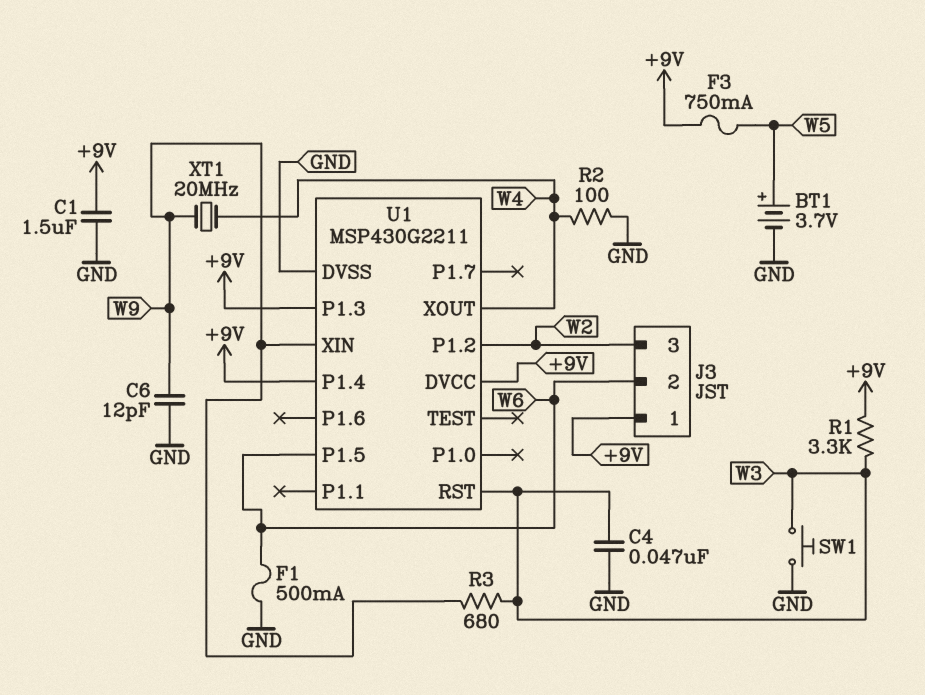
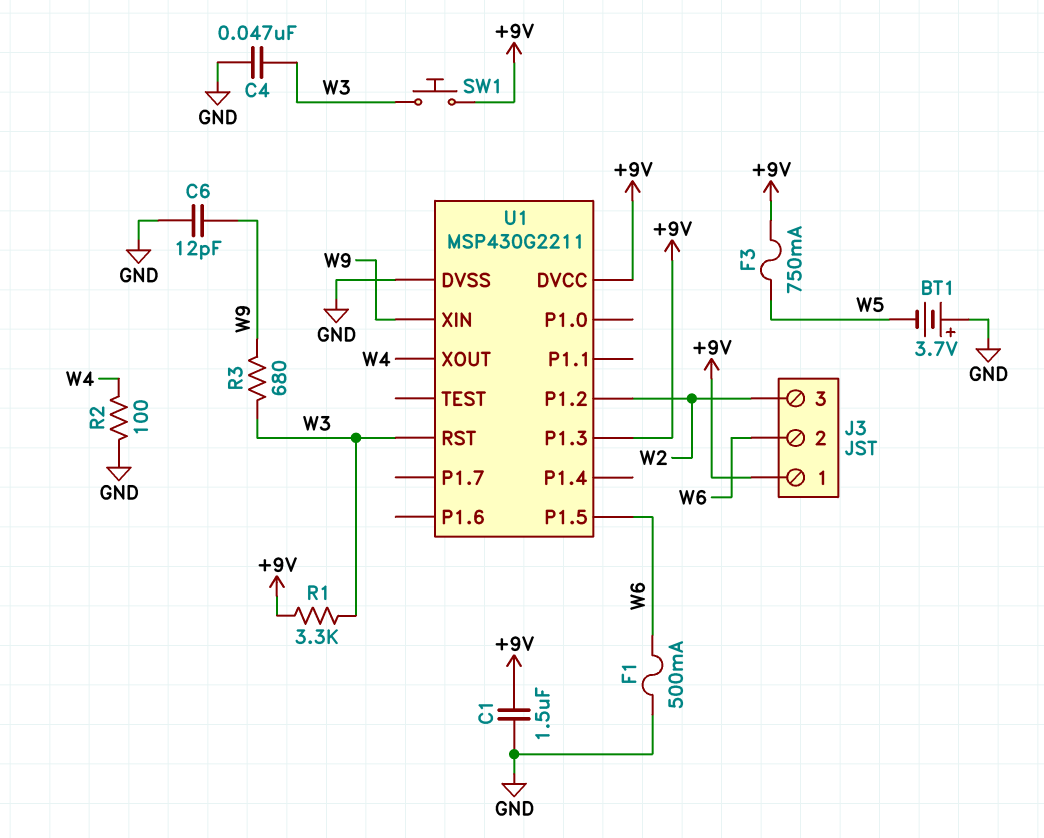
BT1: 3.7V (plus W5, minus GND) -> 3.7V (plus GND, minus W5)
SW1: button (GND, W3) -> button (+9V, W3)
U1 pin P1.4: +9V -> none
XT1: 20MHz (W4, W9) -> none

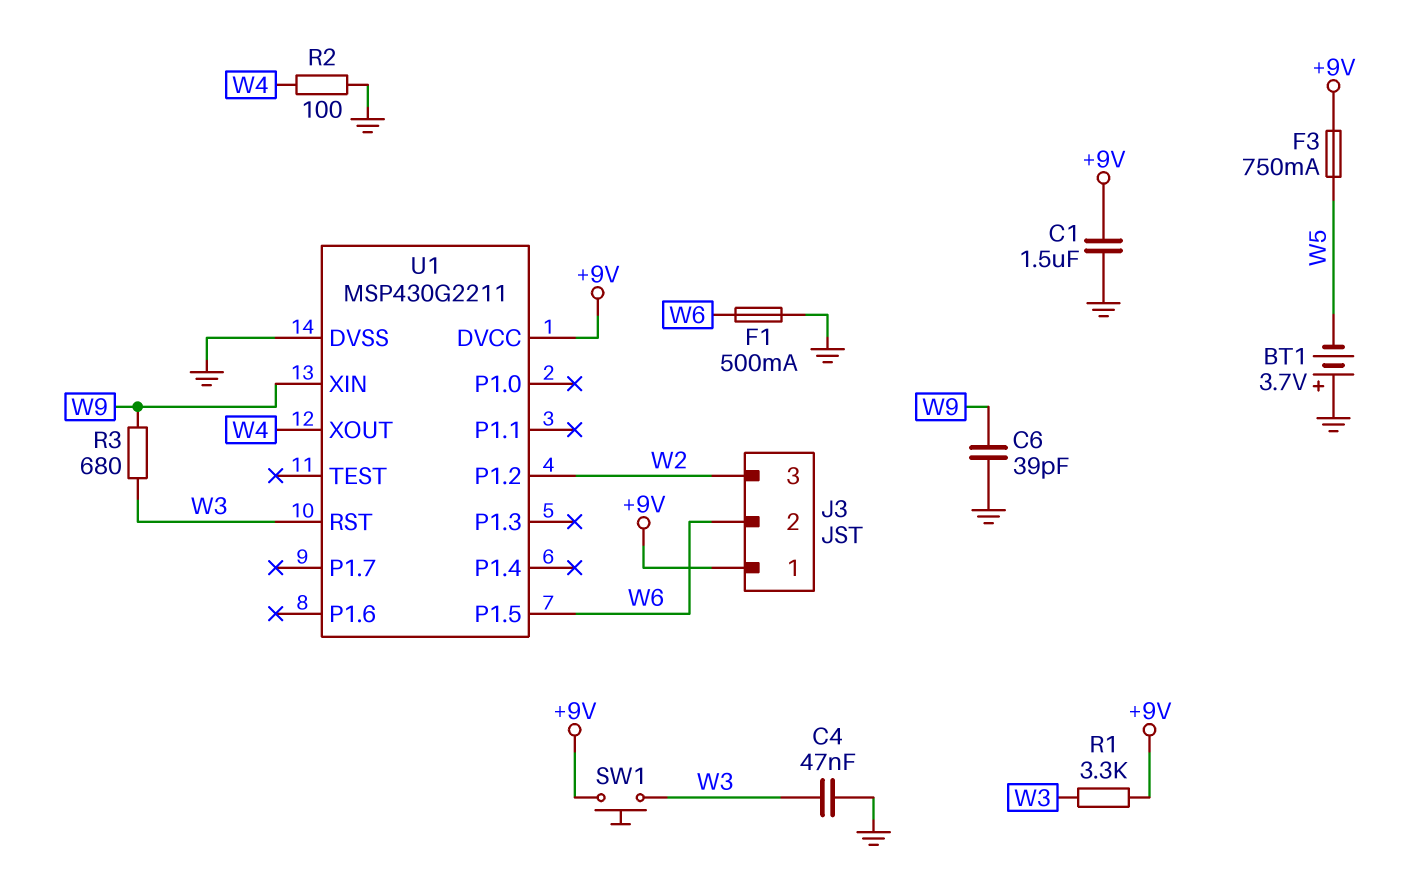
C6: 12pF (GND, W9) -> 39pF (GND, W9)
U1 pin P1.3: +9V -> none

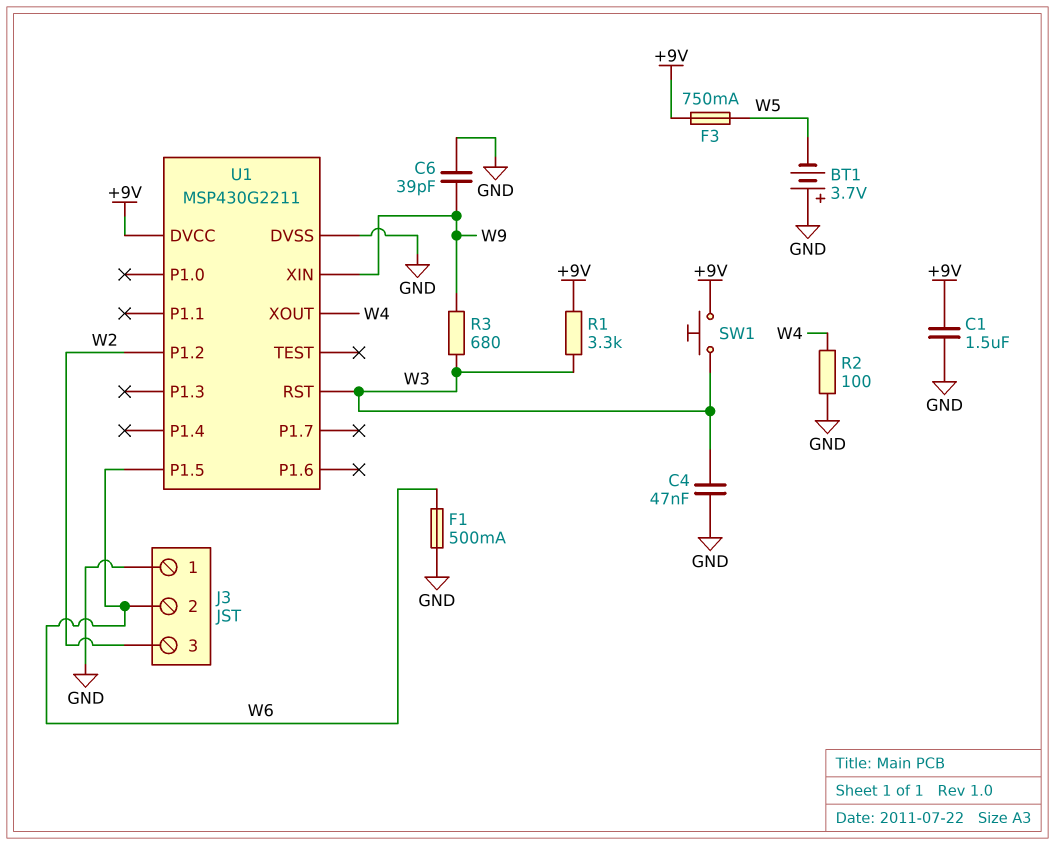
J3 pin 1: +9V -> GND

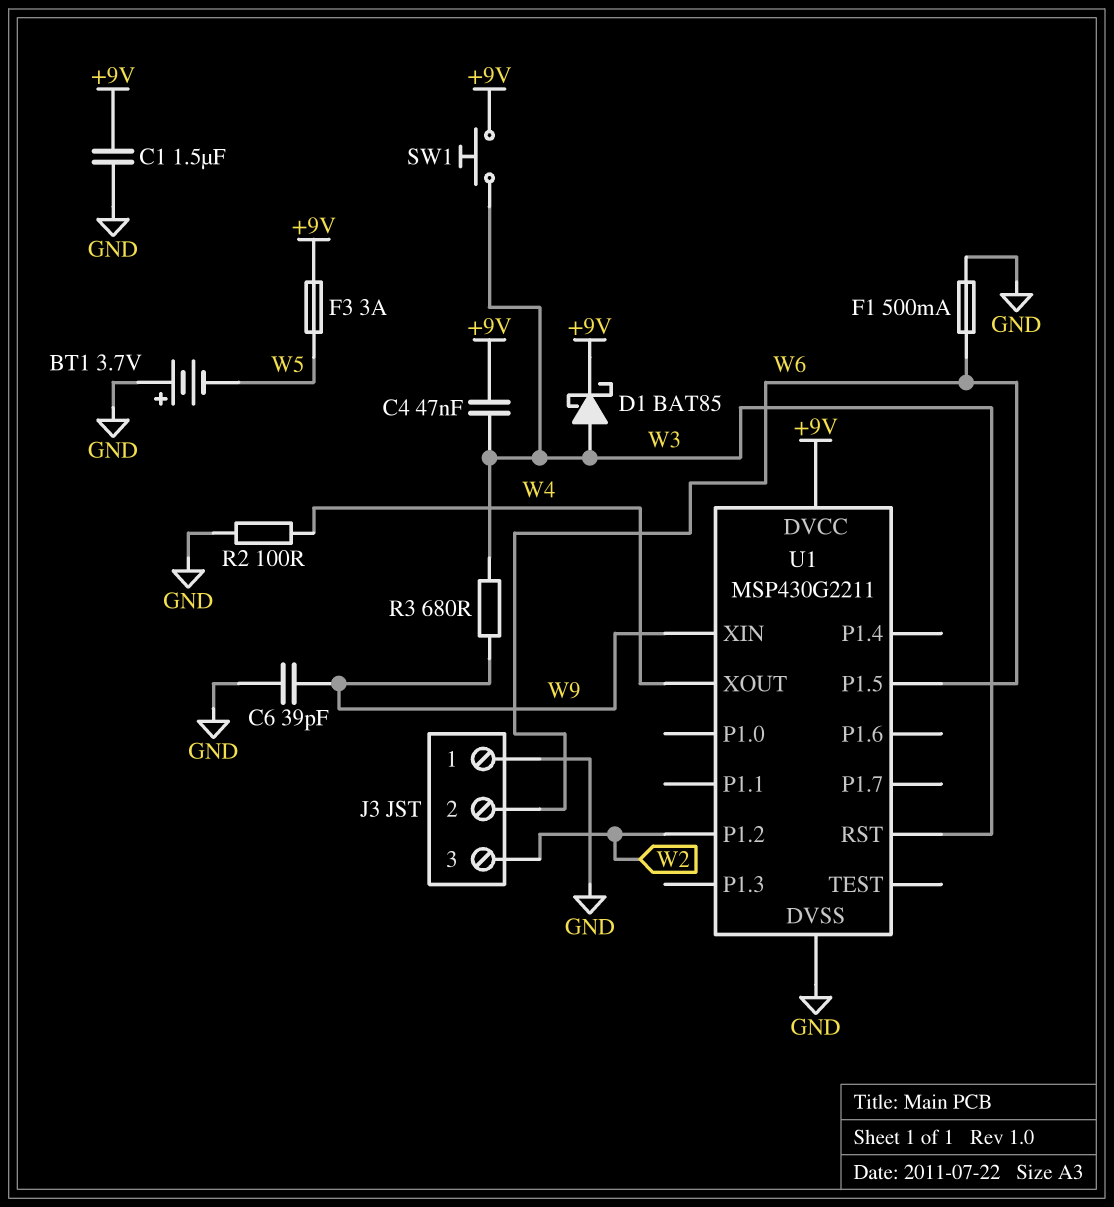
C4: 47nF (GND, W3) -> 47nF (+9V, W3)
D1: none -> schottky BAT85 (A W3, K +9V)
F3: 750mA (+9V, W5) -> 3A (+9V, W5)
R1: 3.3k (+9V, W3) -> none

